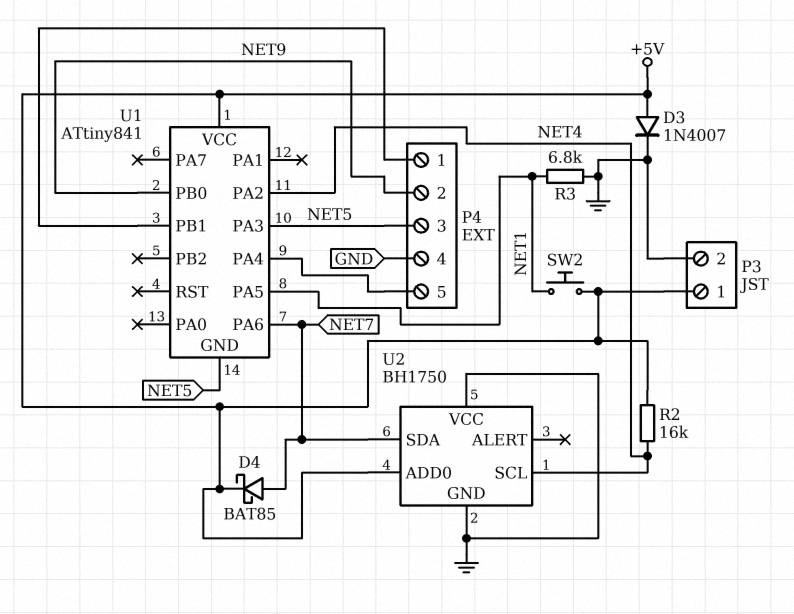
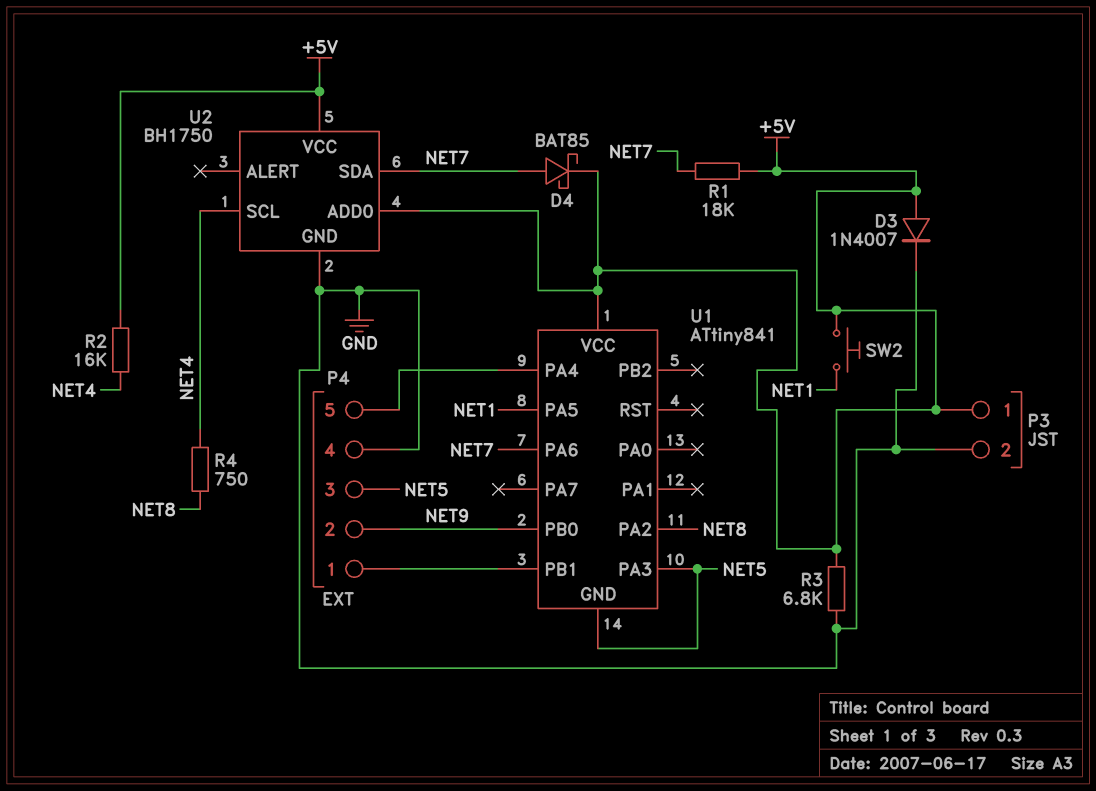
R1: none -> 18k (+5V, NET7)
R3: 6.8k (GND, NET1) -> 6.8k (+5V, GND)
R4: none -> 750 (NET4, NET8)
U1 pin PA2: NET4 -> NET8
U2 pin VCC: GND -> +5V

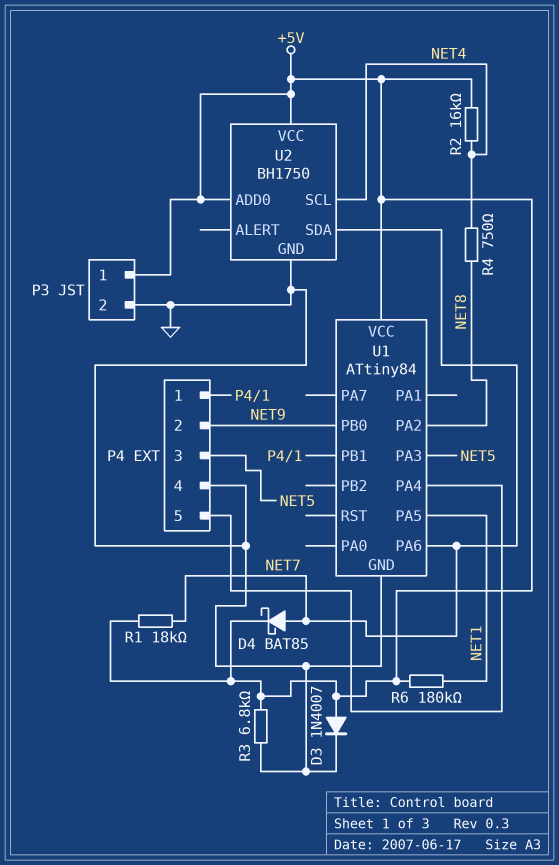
R6: none -> 180k (+5V, NET1)
SW2: button (+5V, NET1) -> none
U1: ATtiny841 -> ATtiny84
U1 pin GND: NET5 -> GND

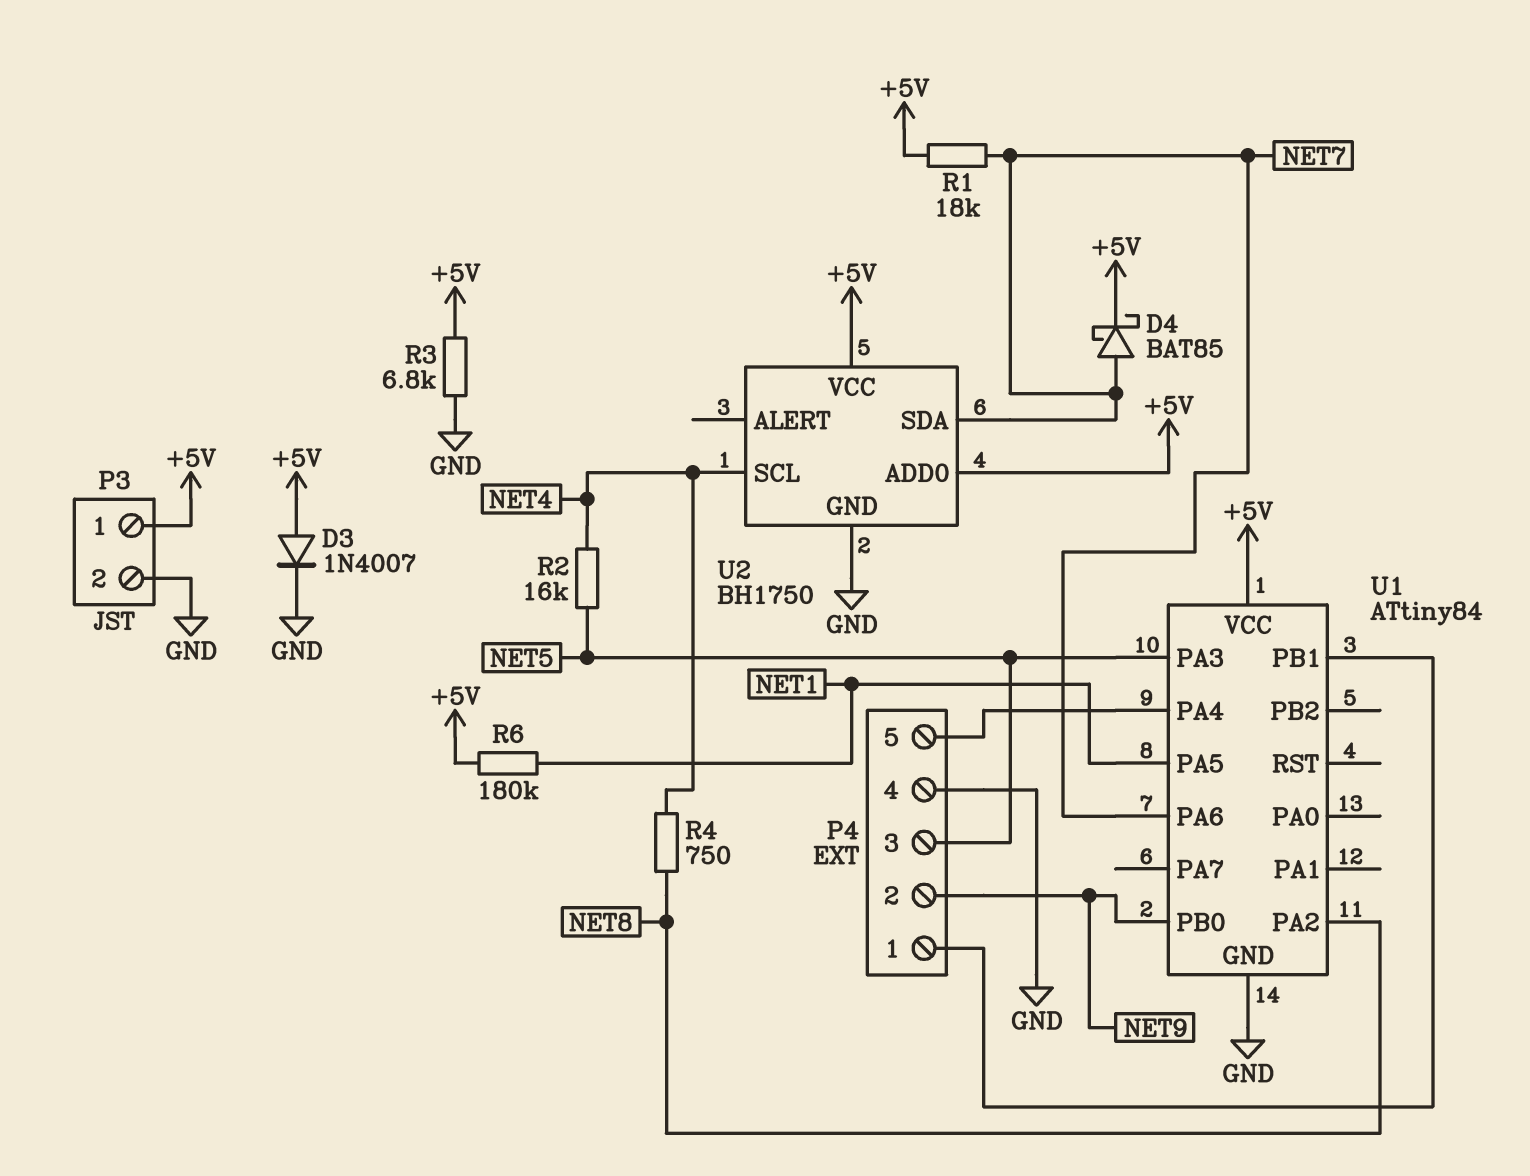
R2: 16k (+5V, NET4) -> 16k (NET4, NET5)

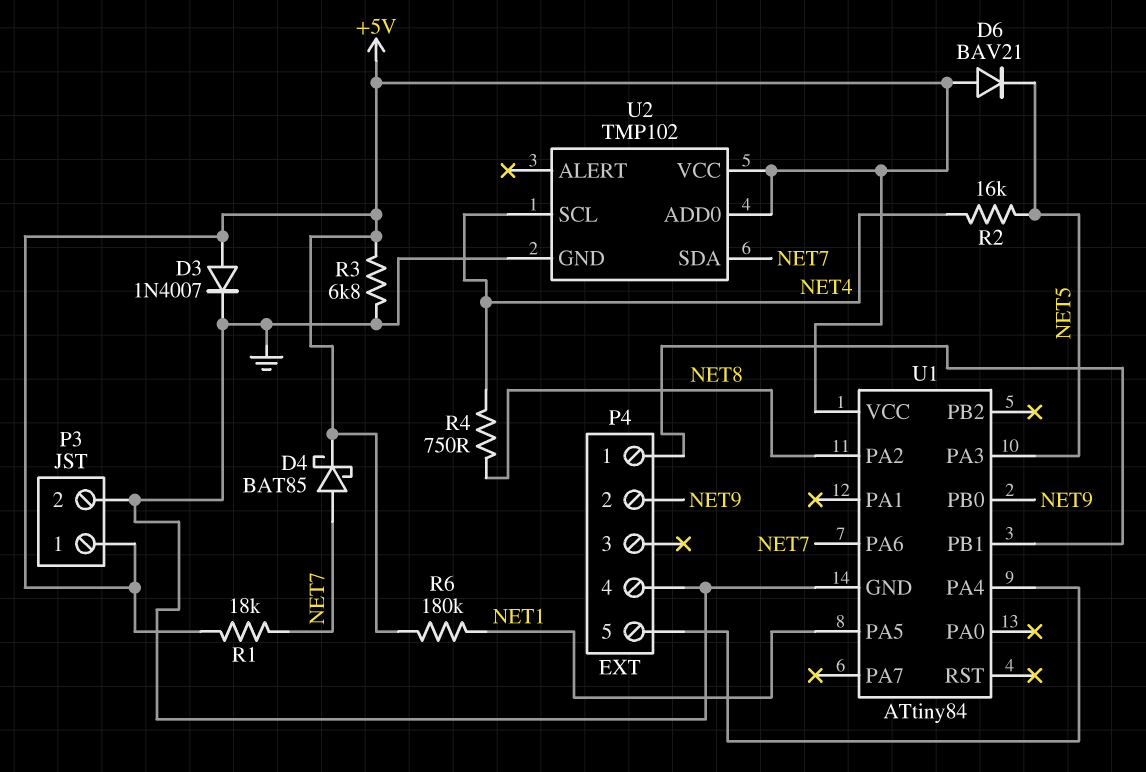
D6: none -> diode BAV21 (A +5V, K NET5)
P4 pin 3: NET5 -> none
U2: BH1750 -> TMP102

